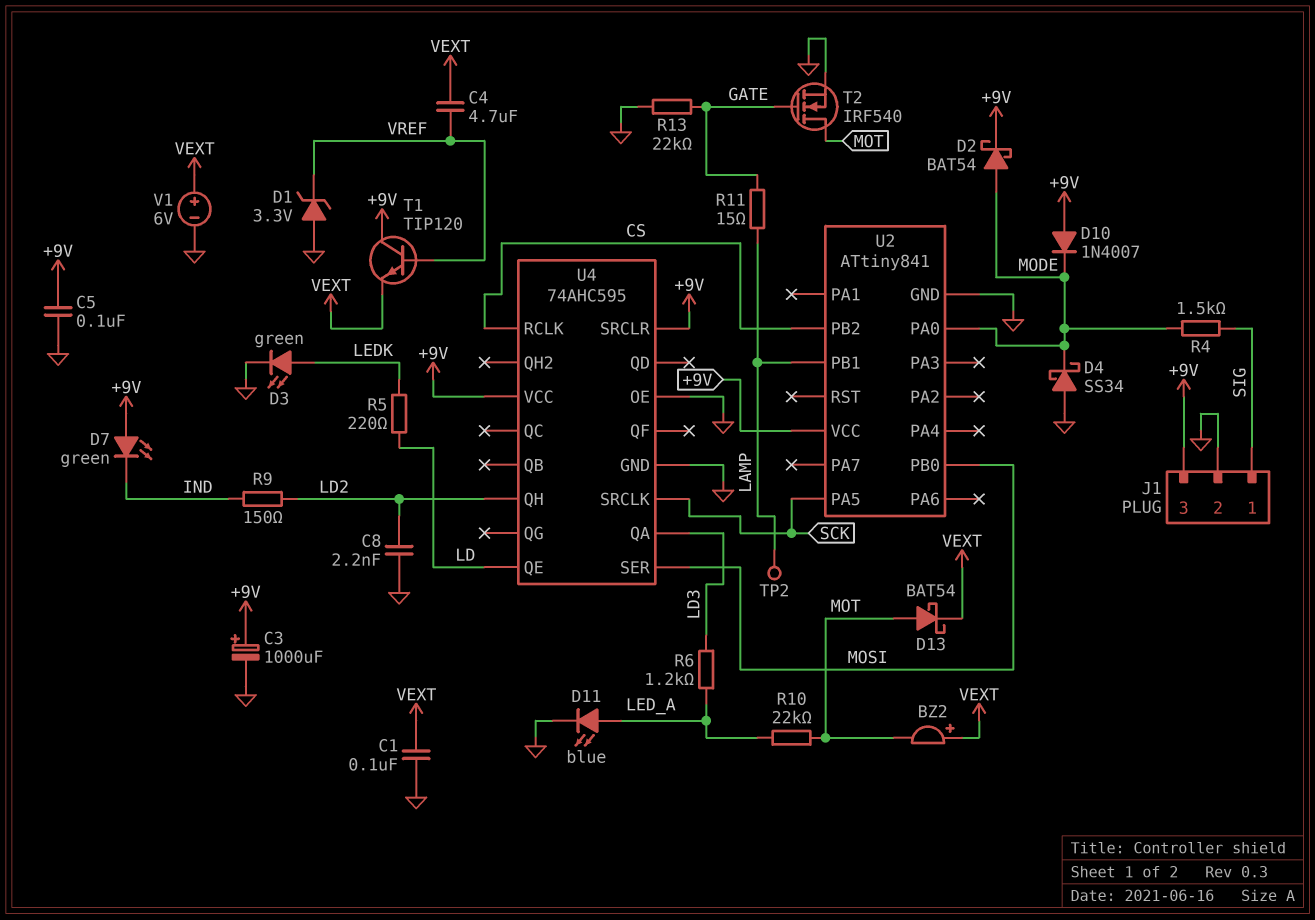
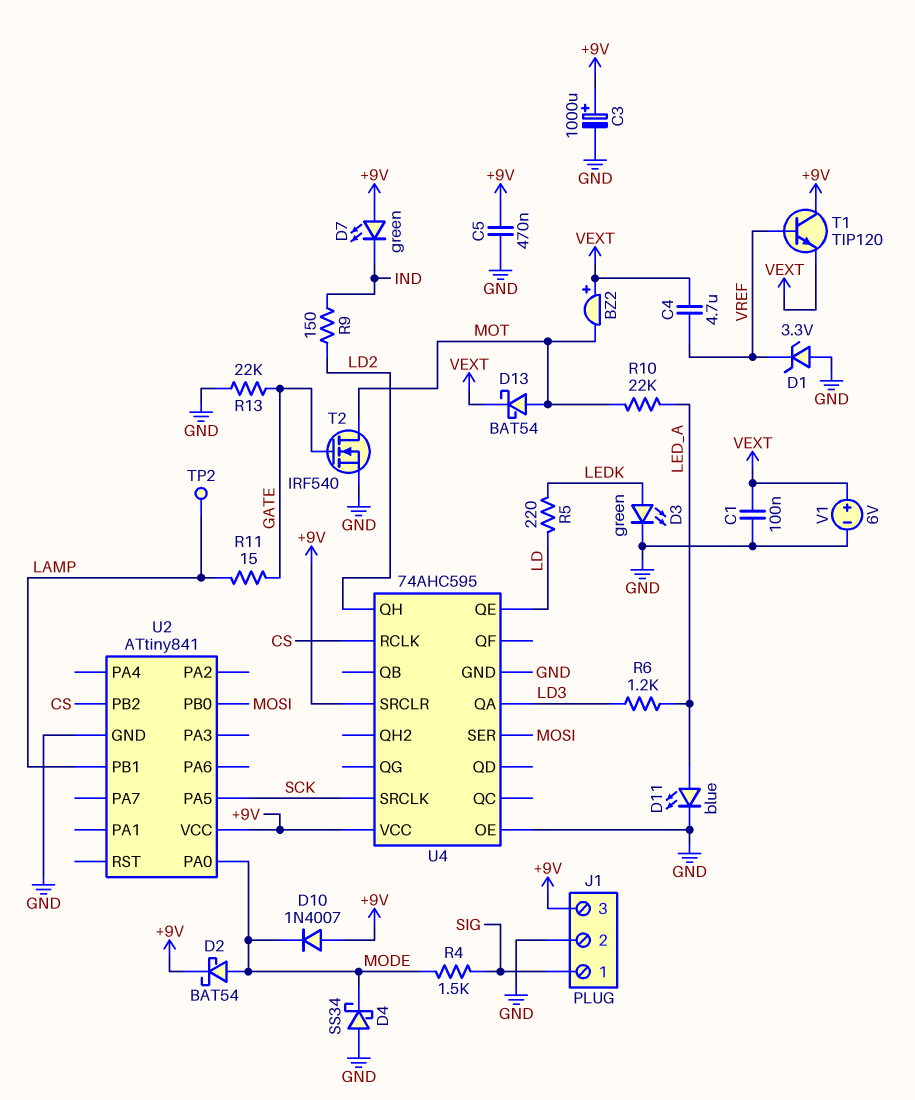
C5: 100nF (+9V, GND) -> 470nF (+9V, GND)
C8: 2.2nF (GND, LD2) -> none

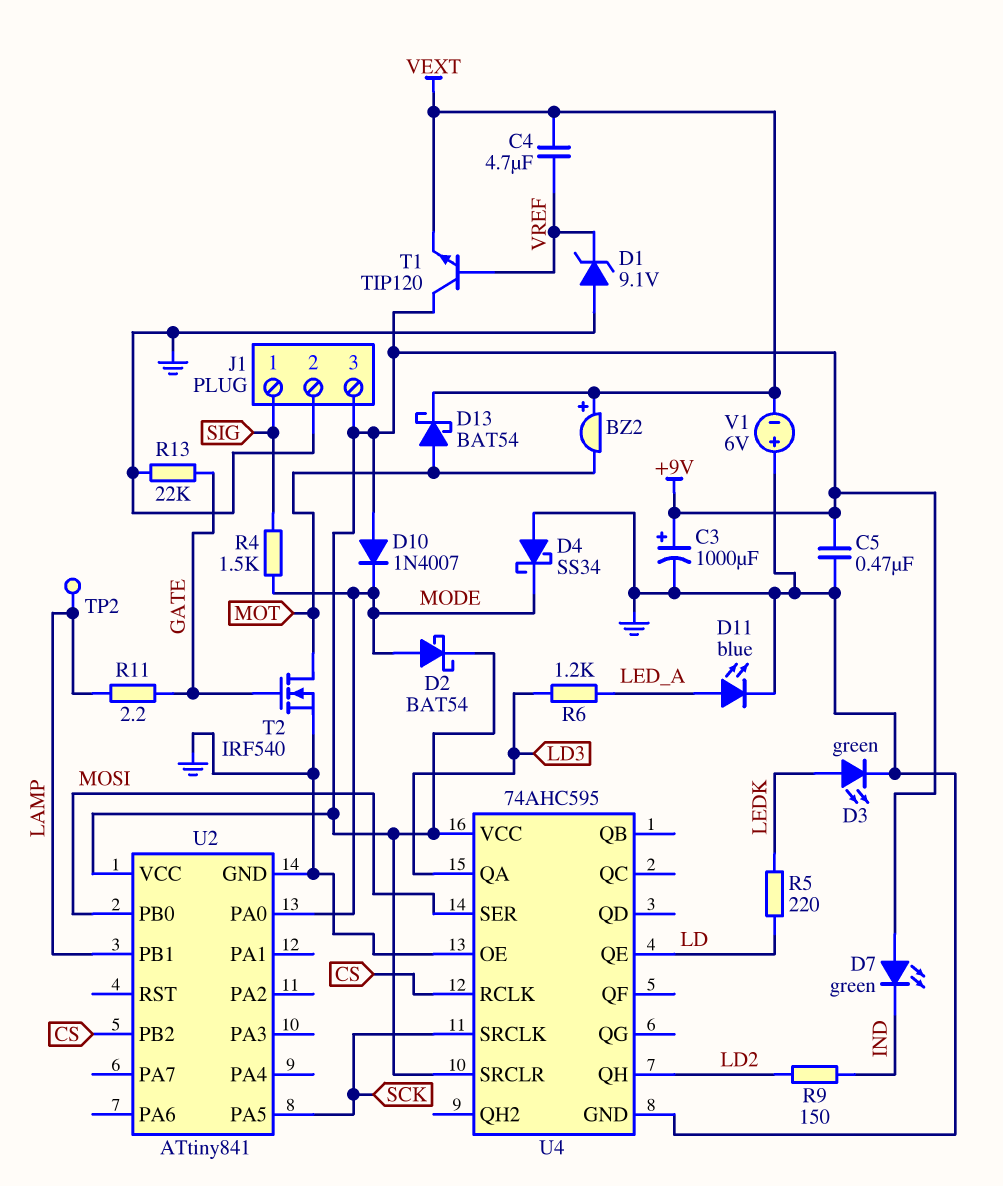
C1: 100nF (GND, VEXT) -> none
D1: zener 3.3V (A GND, K VREF) -> zener 9.1V (A GND, K VREF)
R10: 22k (LED_A, MOT) -> none
R11: 15 (GATE, LAMP) -> 2.2 (GATE, LAMP)
V1: 6V (plus VEXT, minus GND) -> 6V (plus GND, minus VEXT)

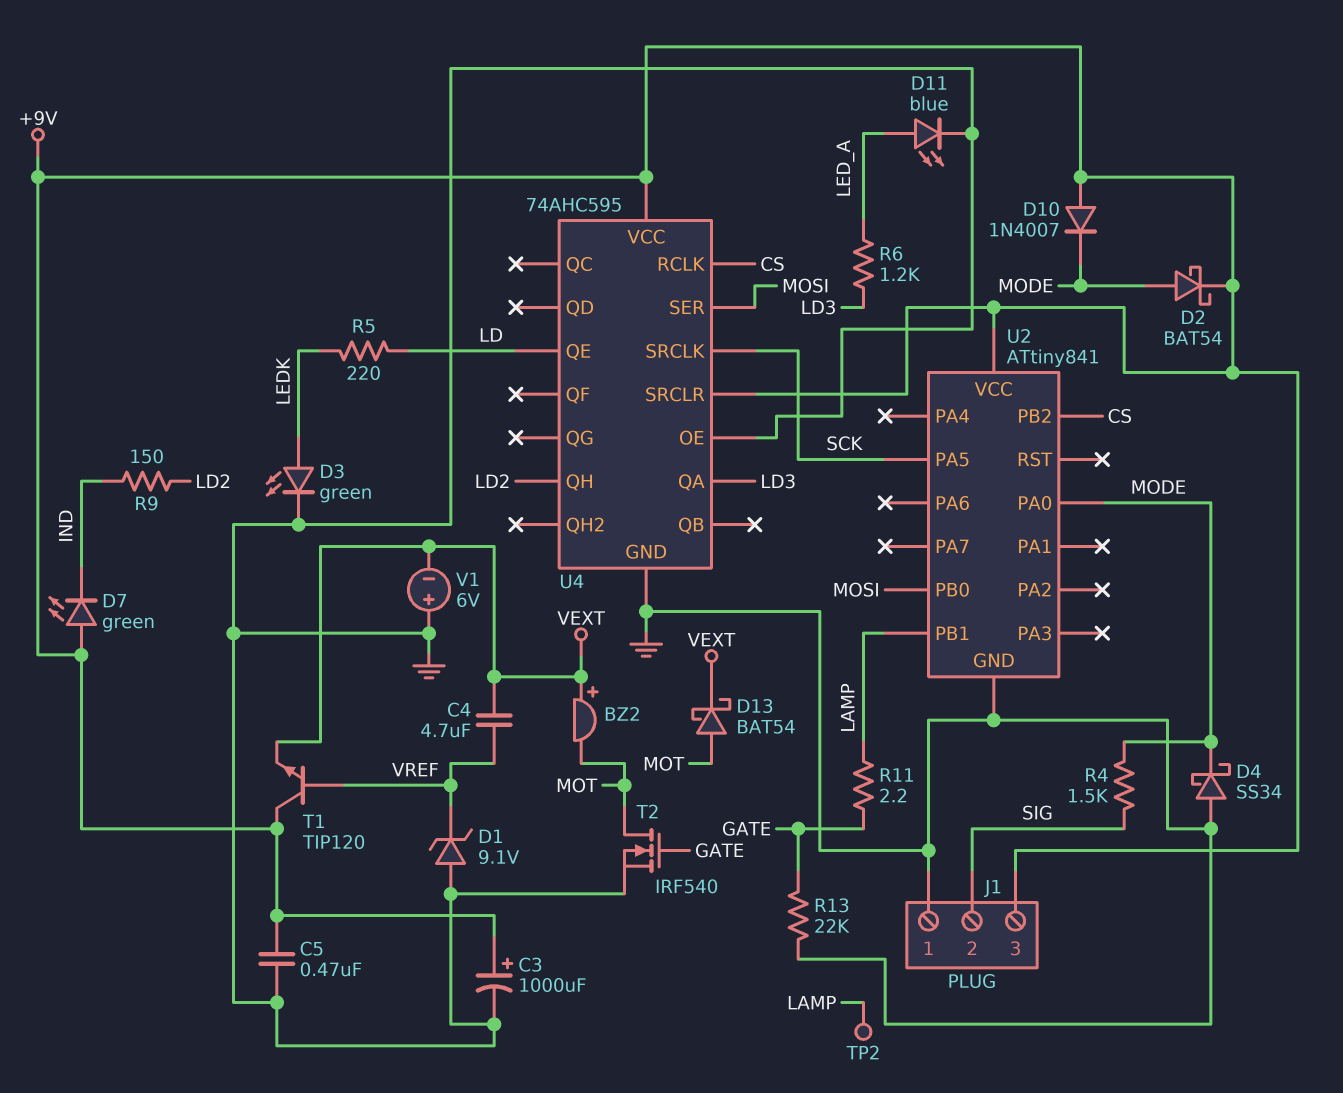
J1 pin 1: SIG -> GND
J1 pin 2: GND -> SIG

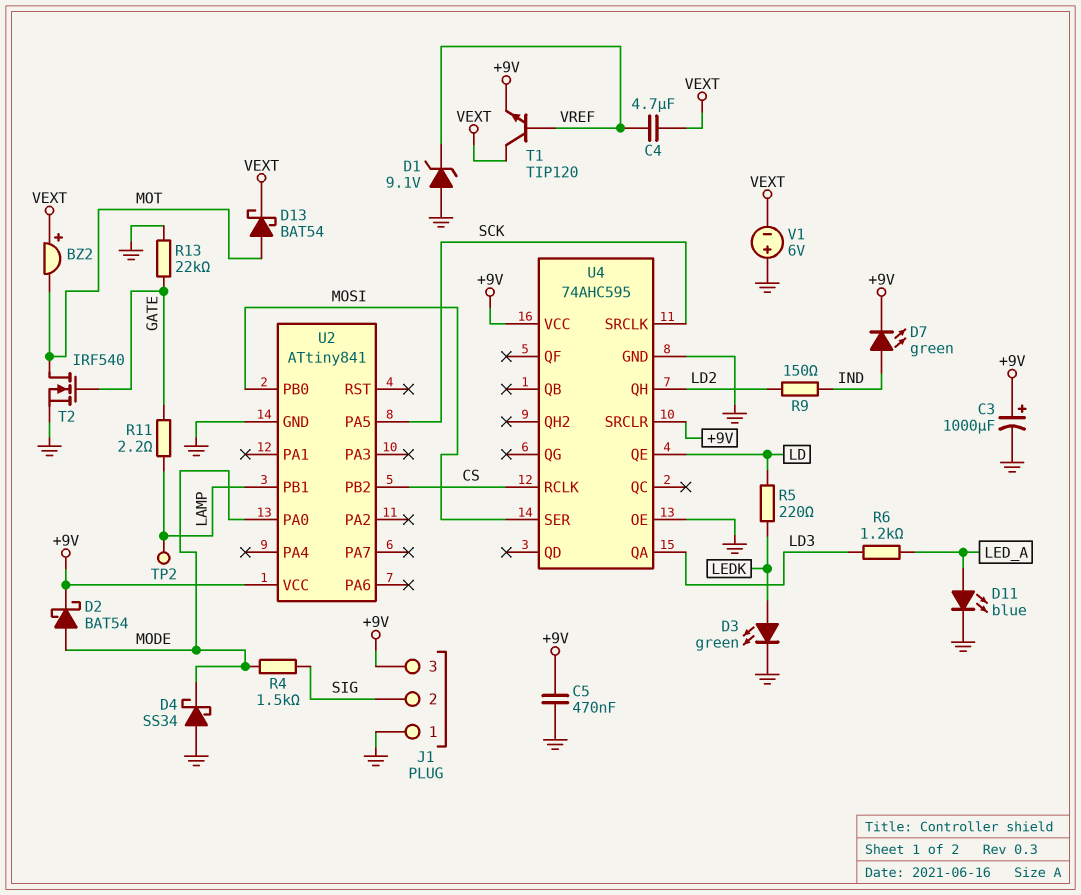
D7: LED green (A +9V, K IND) -> LED green (A IND, K +9V)
D10: diode 1N4007 (A +9V, K MODE) -> none
T1: NPN TIP120 (B VREF, C +9V, E VEXT) -> NPN TIP120 (B VREF, C VEXT, E +9V)

